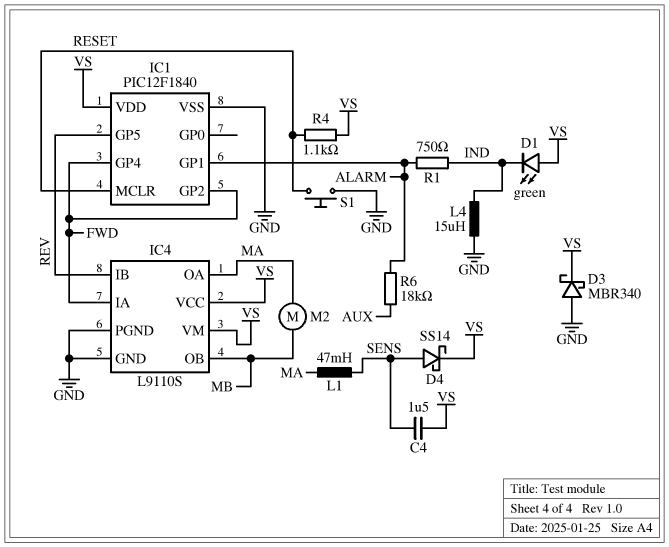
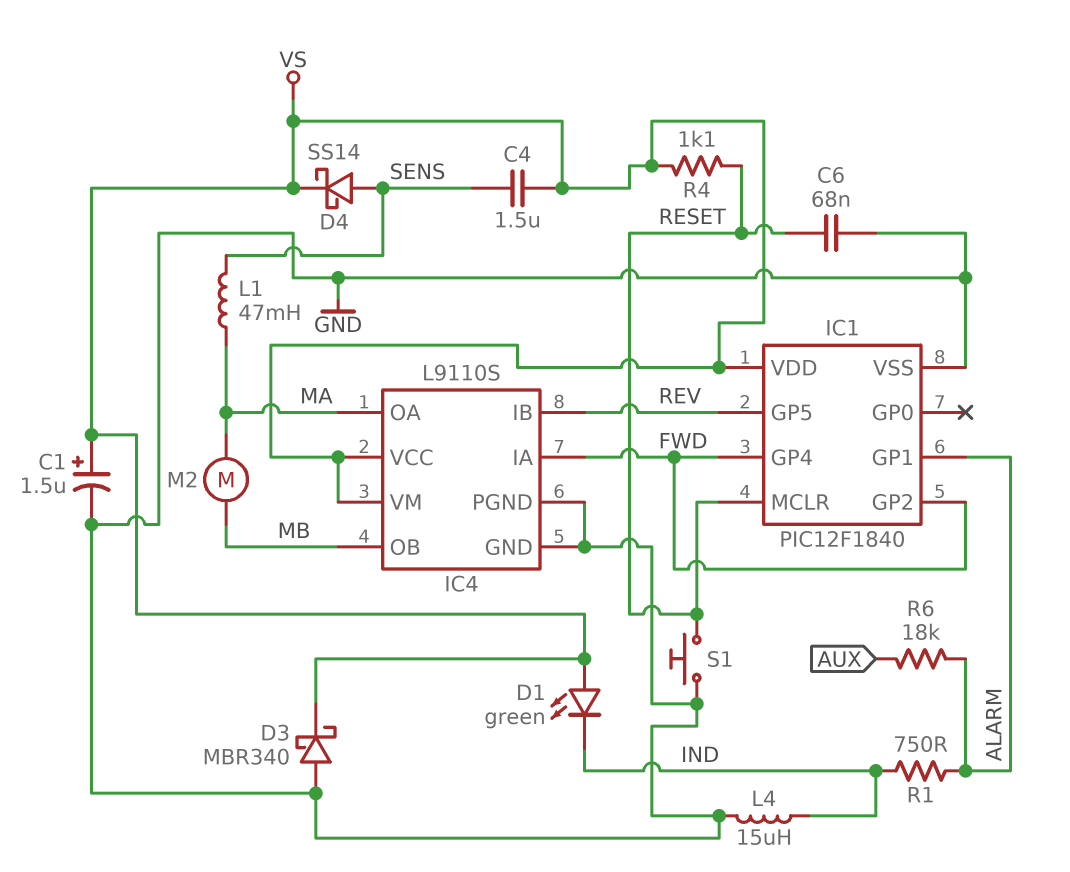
C1: none -> 1.5uF (plus VS, minus GND)
C6: none -> 68nF (GND, RESET)

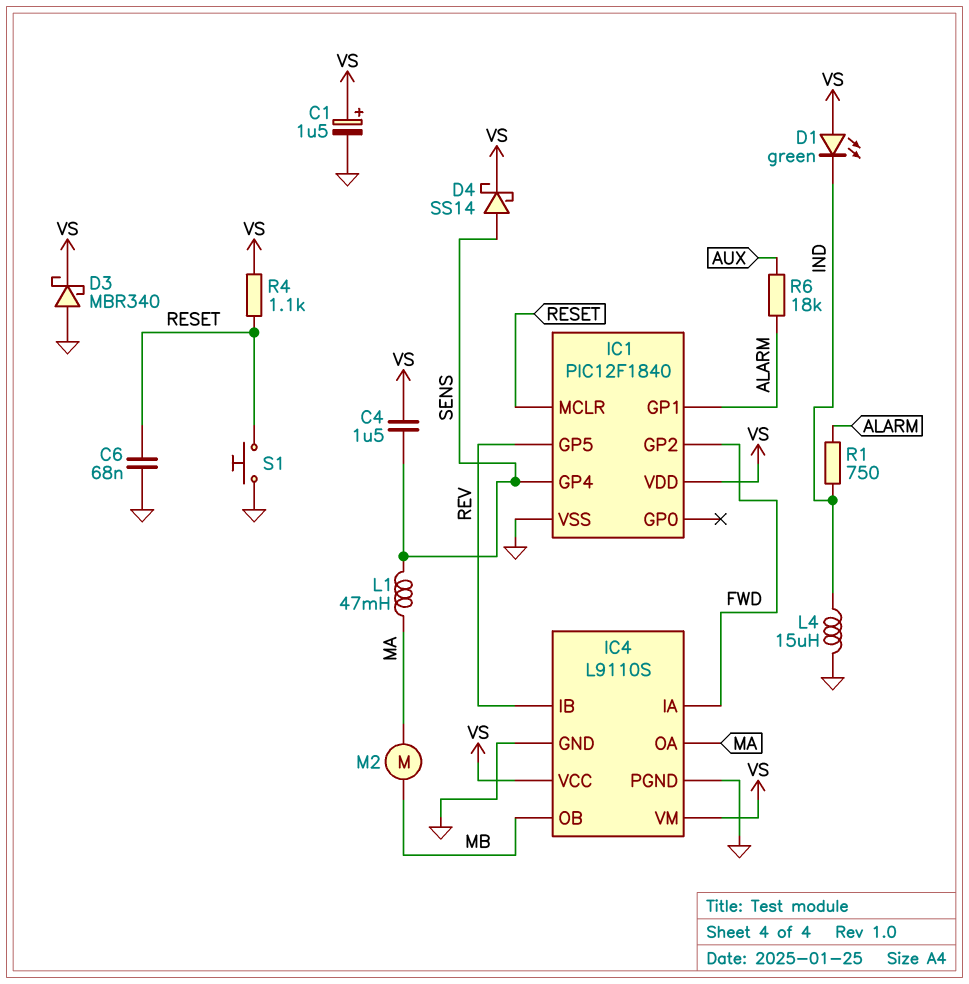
IC1 pin GP4: FWD -> SENS

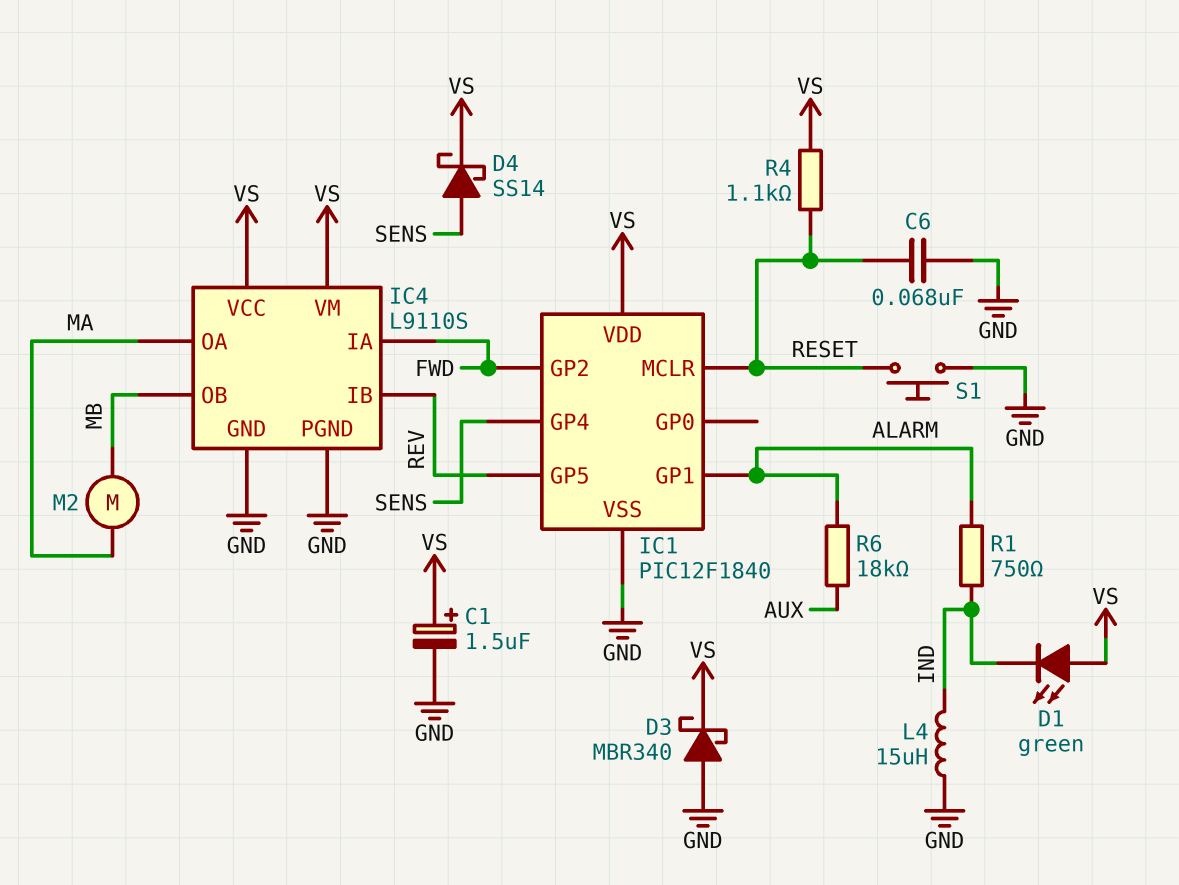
C4: 1.5uF (SENS, VS) -> none
L1: 47mH (MA, SENS) -> none

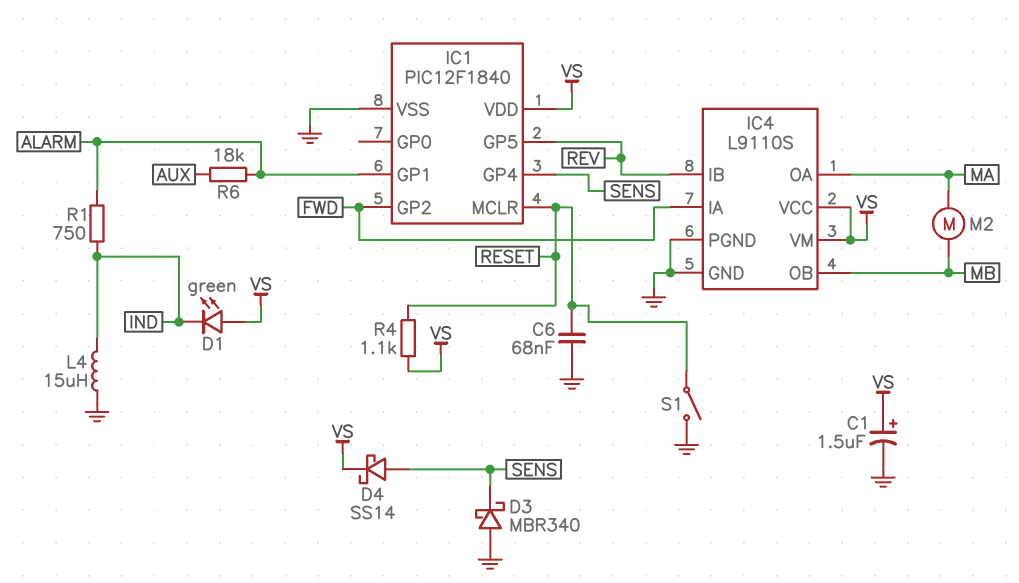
D3: schottky MBR340 (A GND, K VS) -> schottky MBR340 (A GND, K SENS)
S1: button (GND, RESET) -> switch (GND, RESET)

